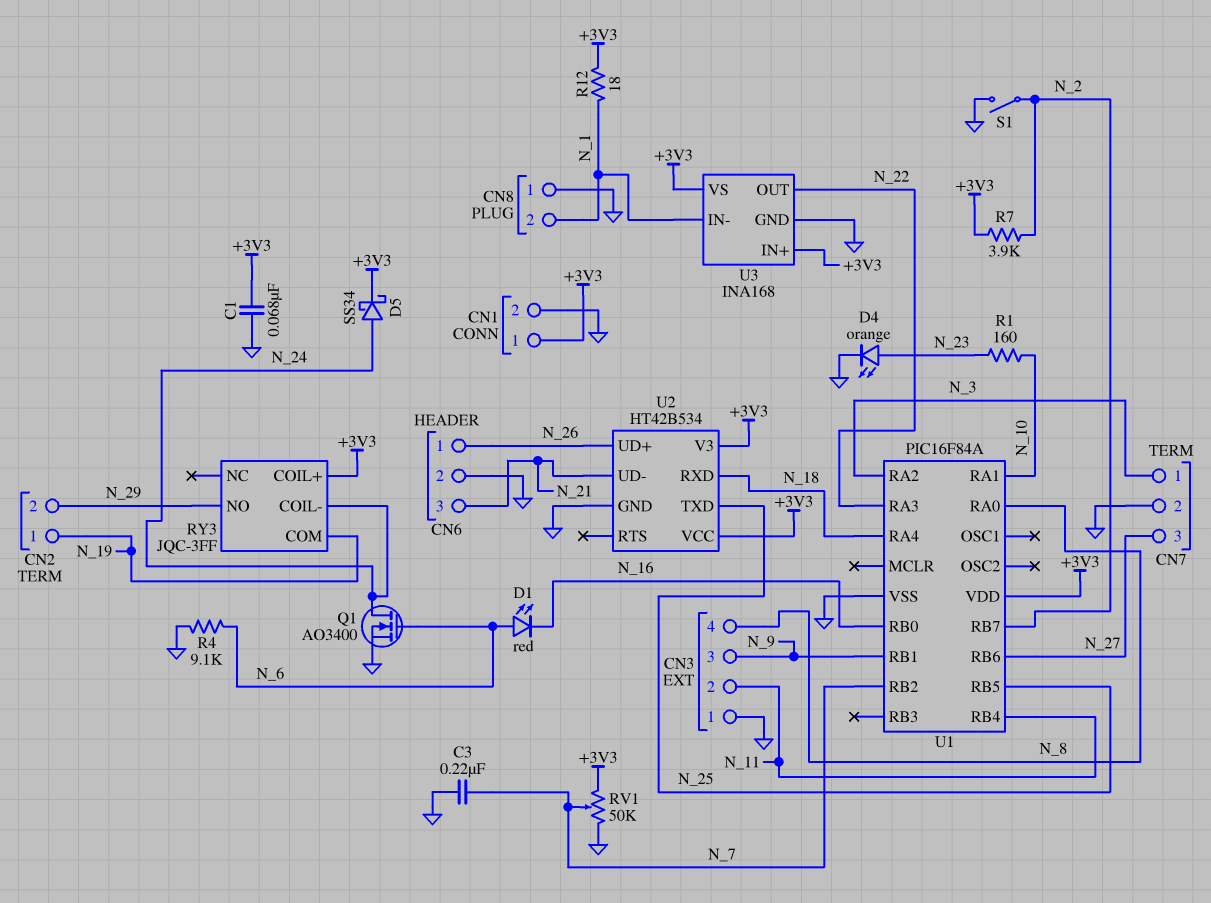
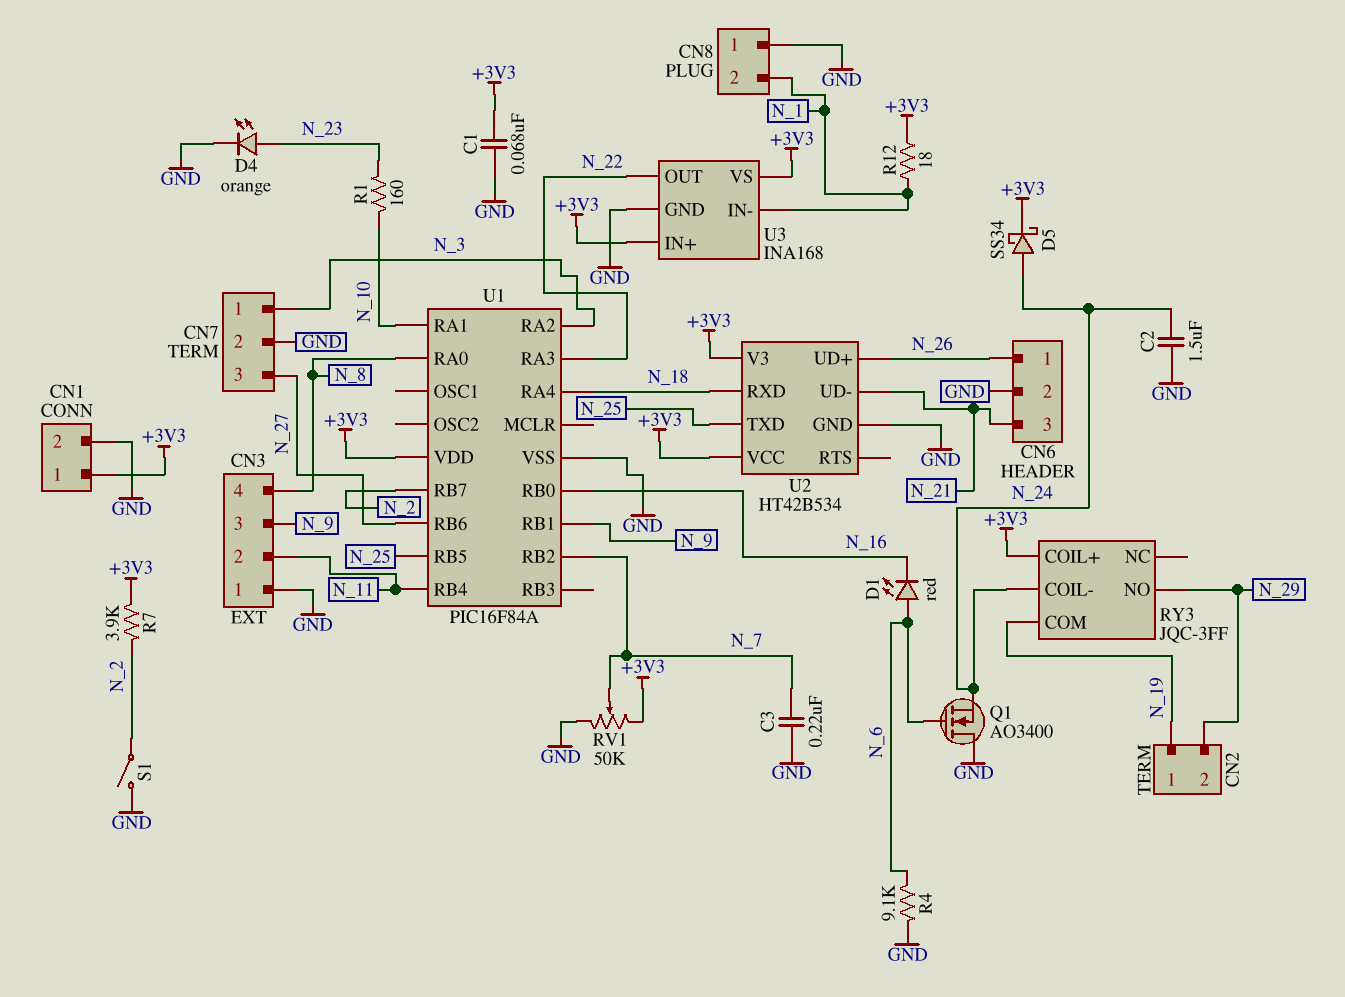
C2: none -> 1.5uF (GND, N_24)
Q1: NMOS AO3400 (G N_6, D N_24, S GND) -> NMOS AO3400 (G N_6, D GND, S N_24)

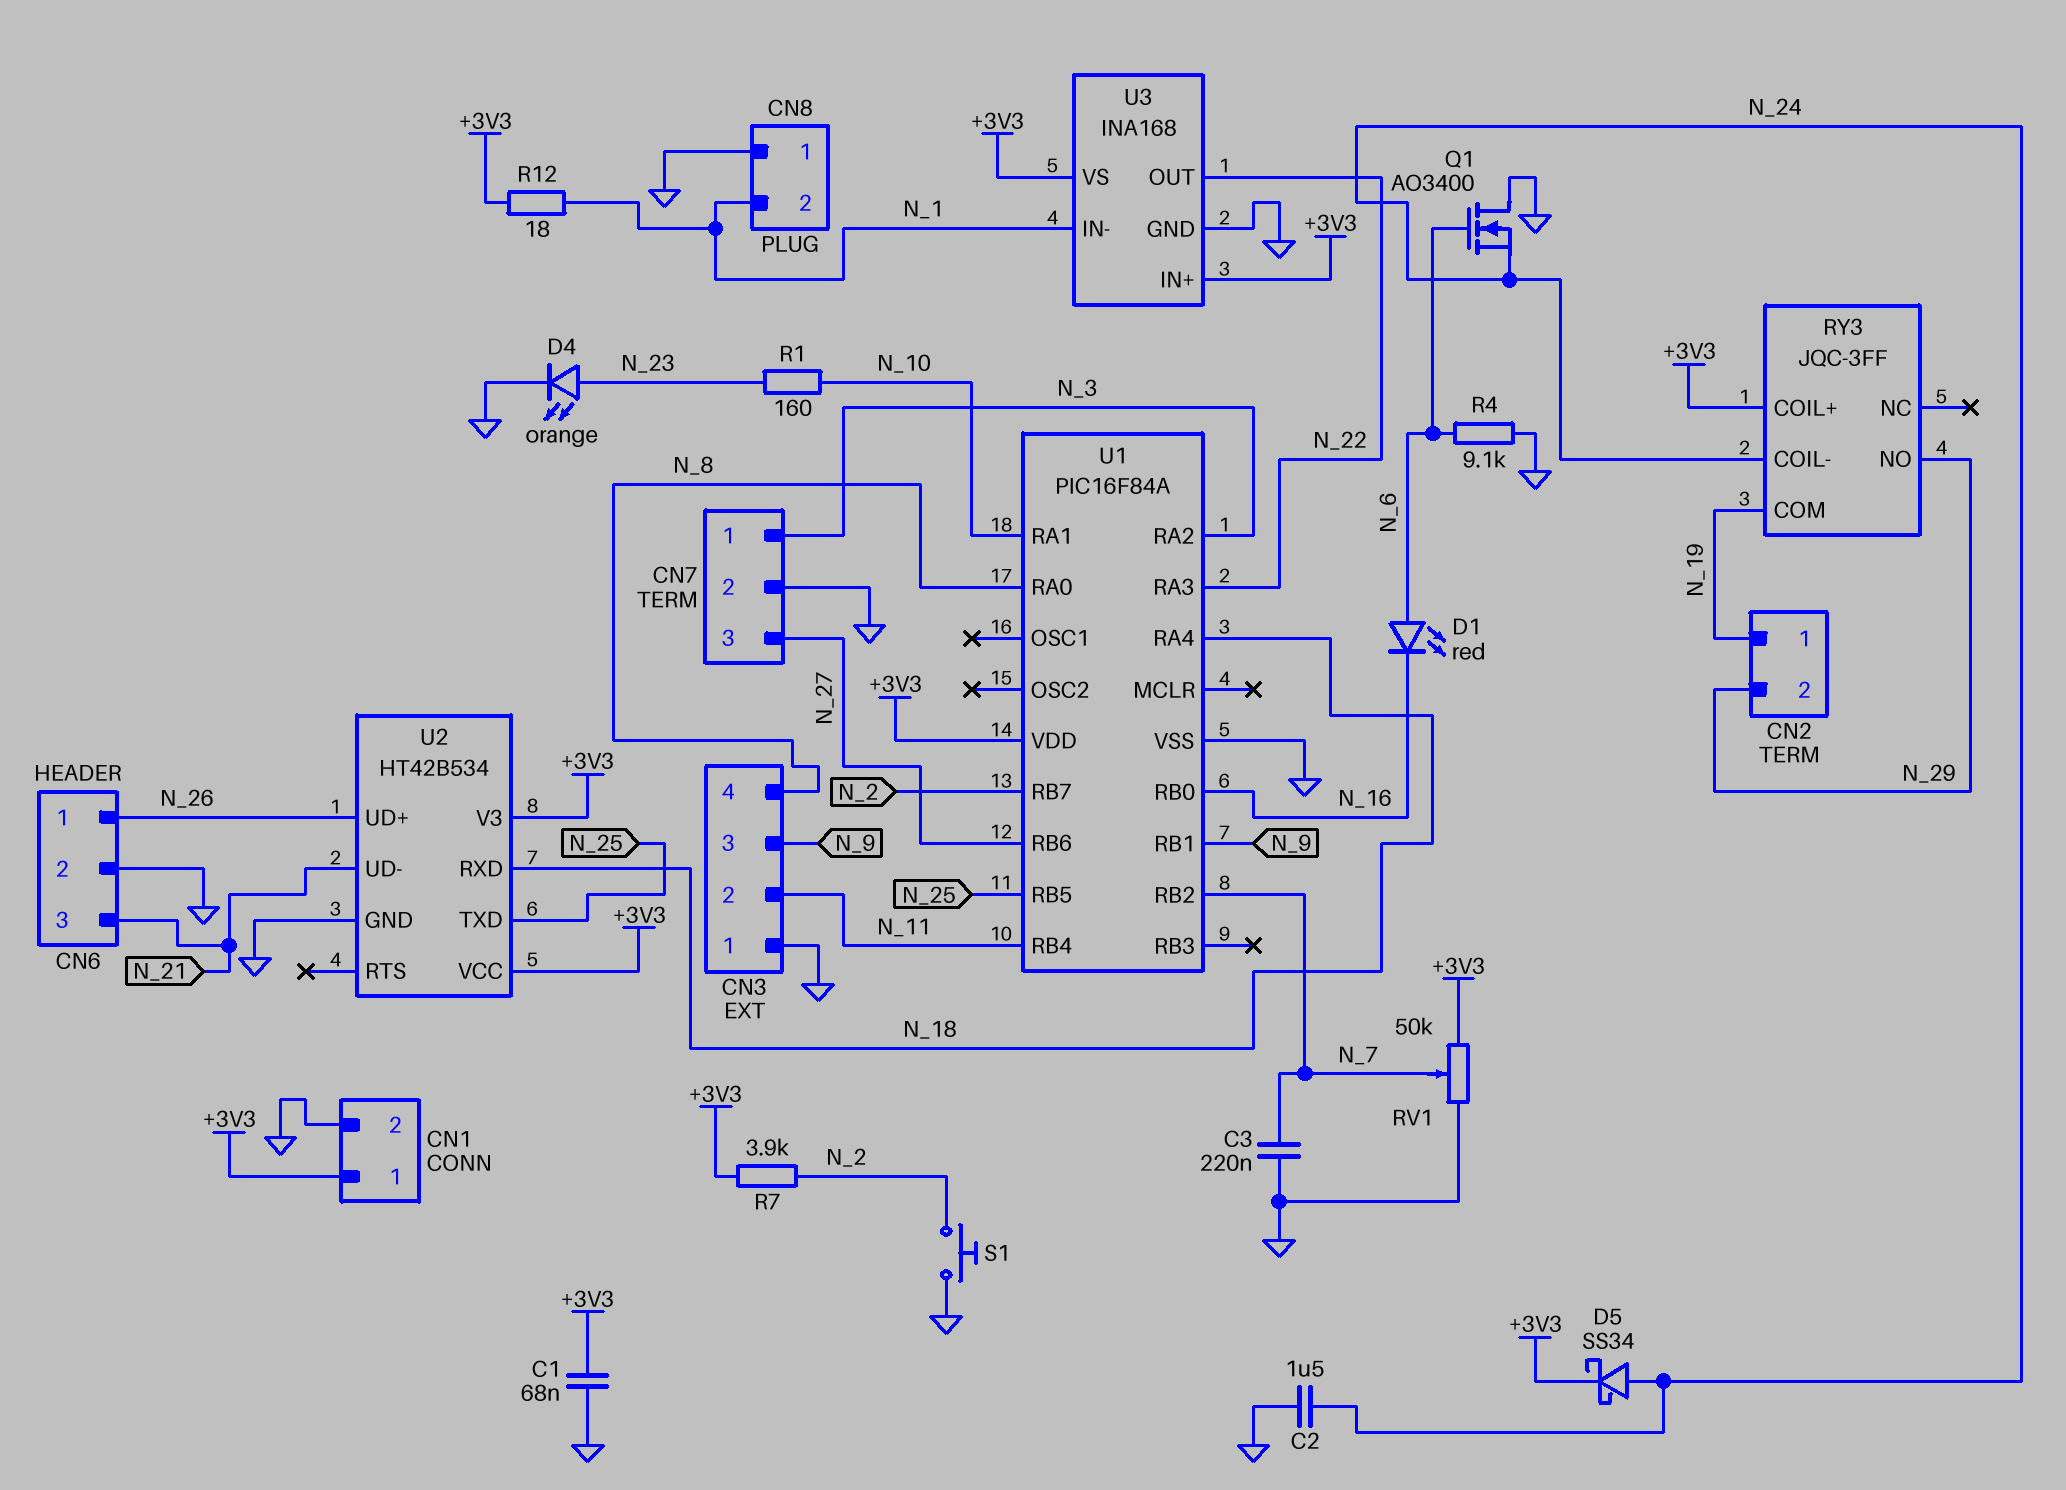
S1: switch (GND, N_2) -> button (GND, N_2)

